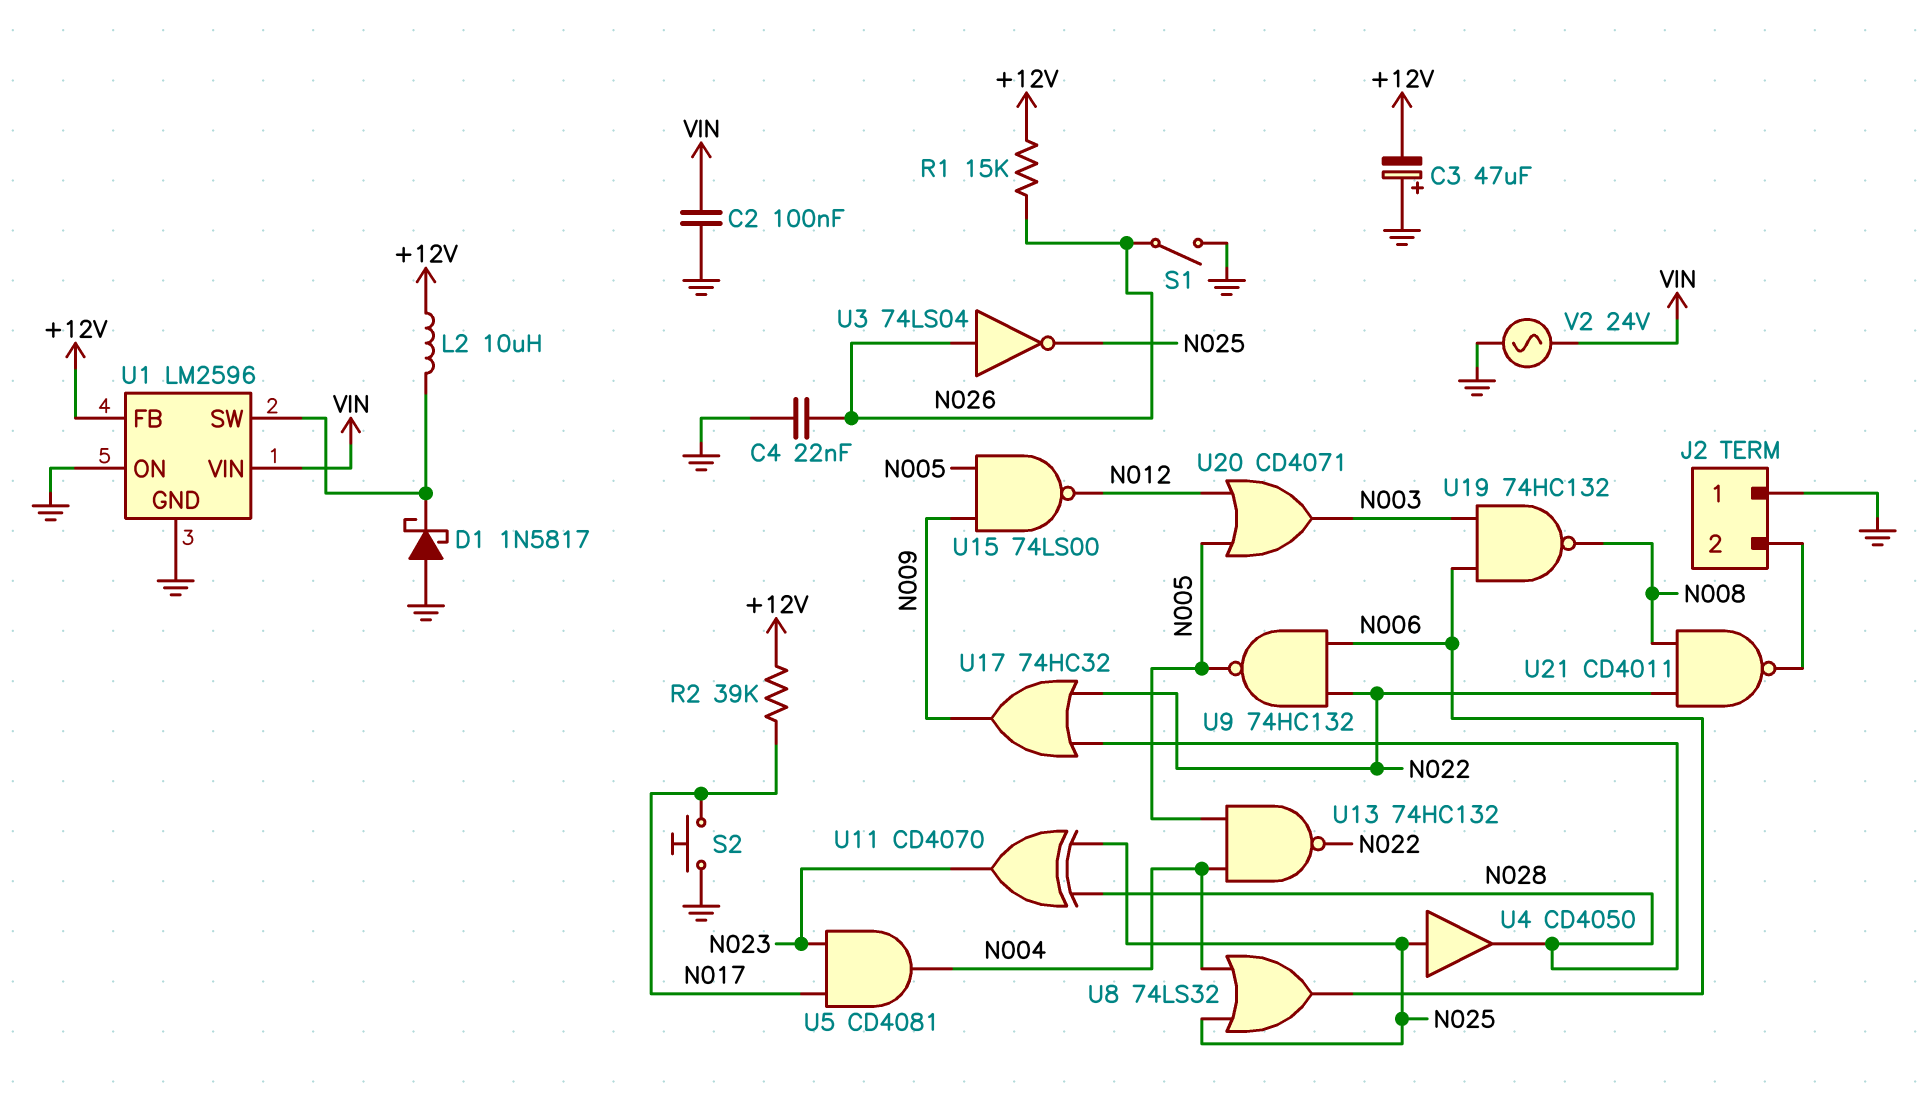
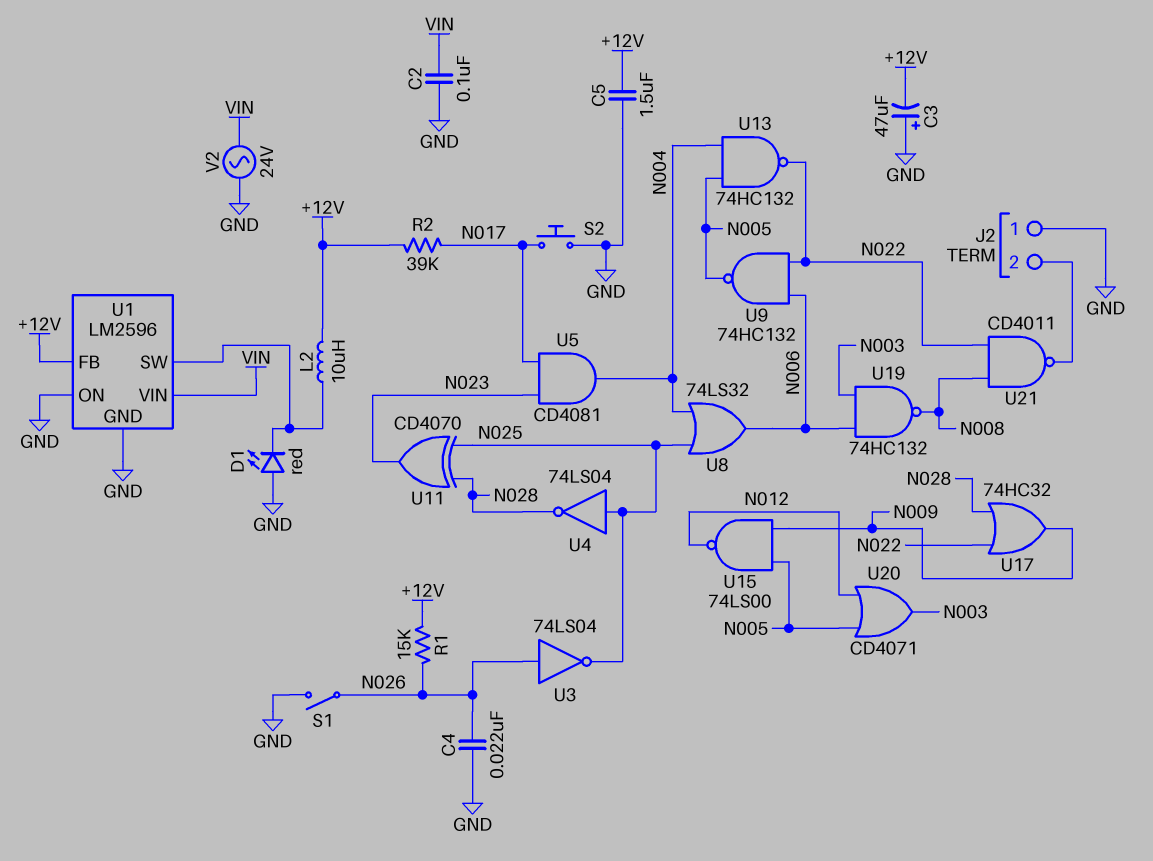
C5: none -> 1.5uF (+12V, GND)
D1: schottky 1N5817 (A GND, K U1/SW) -> LED red (A GND, K U1/SW)
U4: buffer CD4050 (in N025, out N028) -> NOT 74LS04 (in N025, out N028)

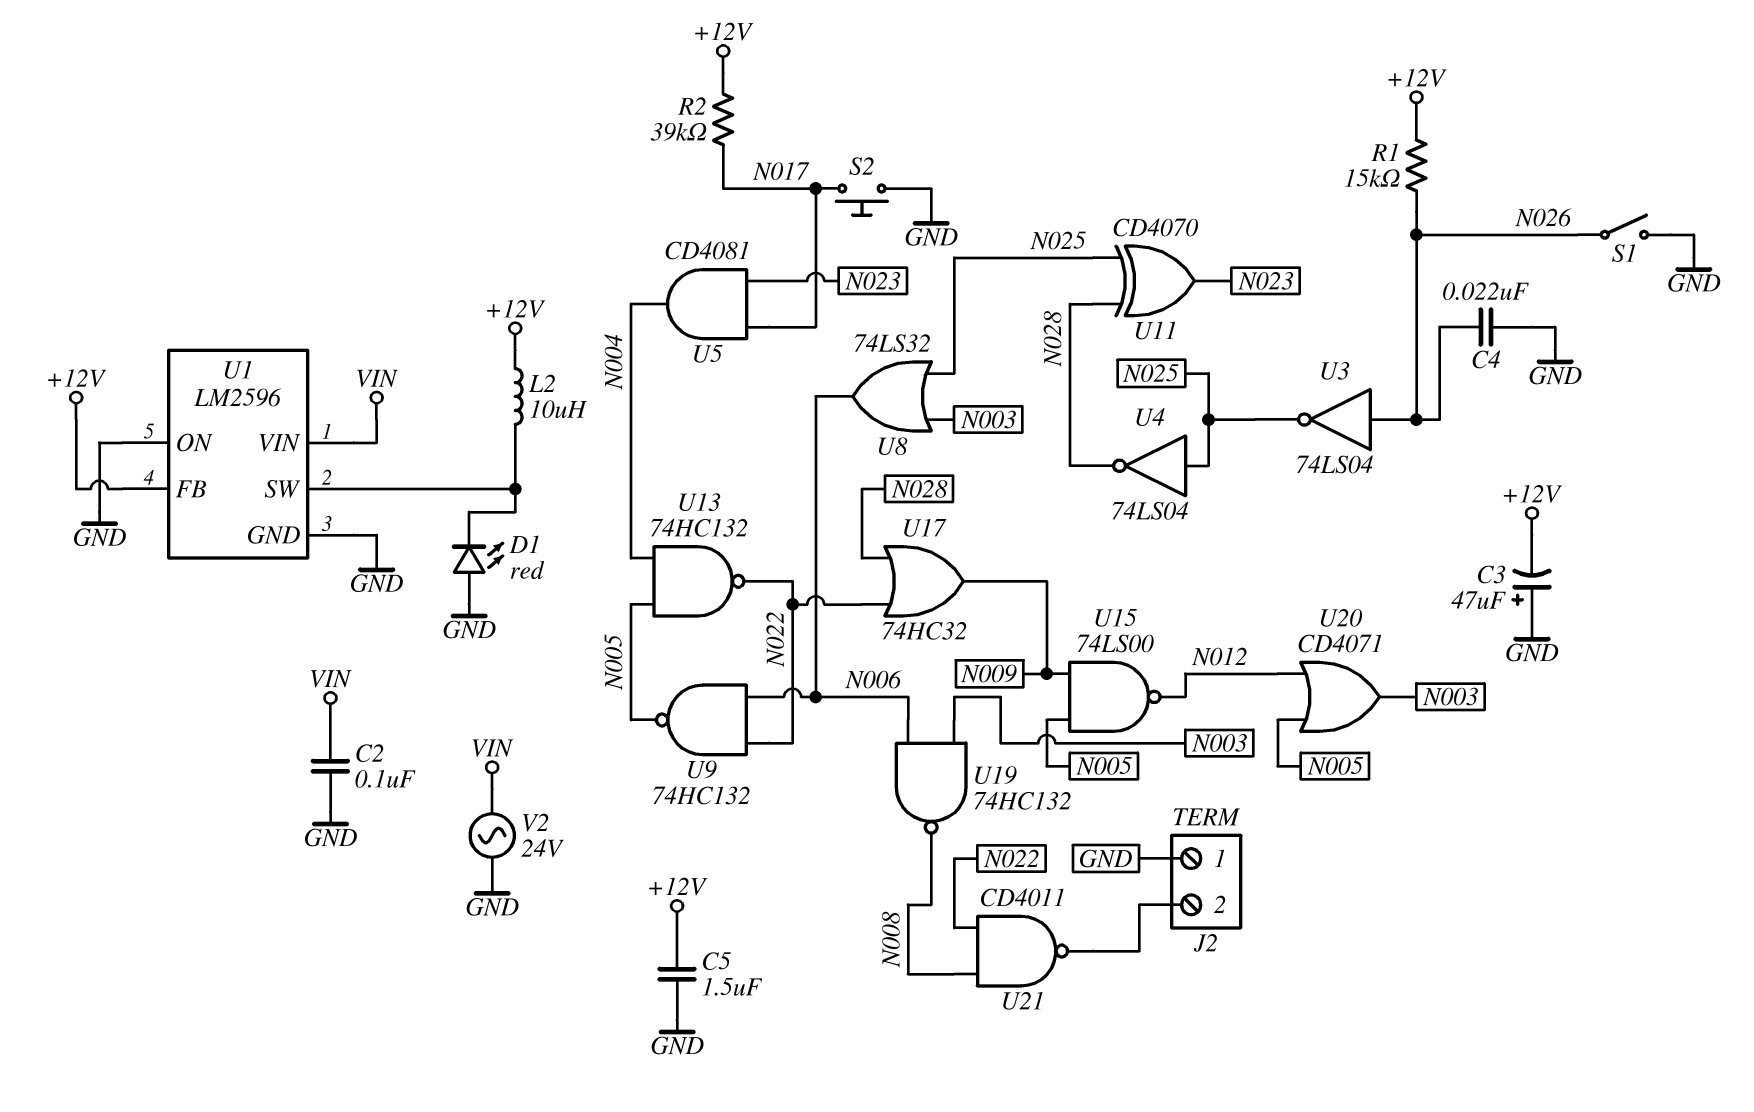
U8: OR 74LS32 (in N004, in N025, out N006) -> OR 74LS32 (in N003, in N025, out N006)

